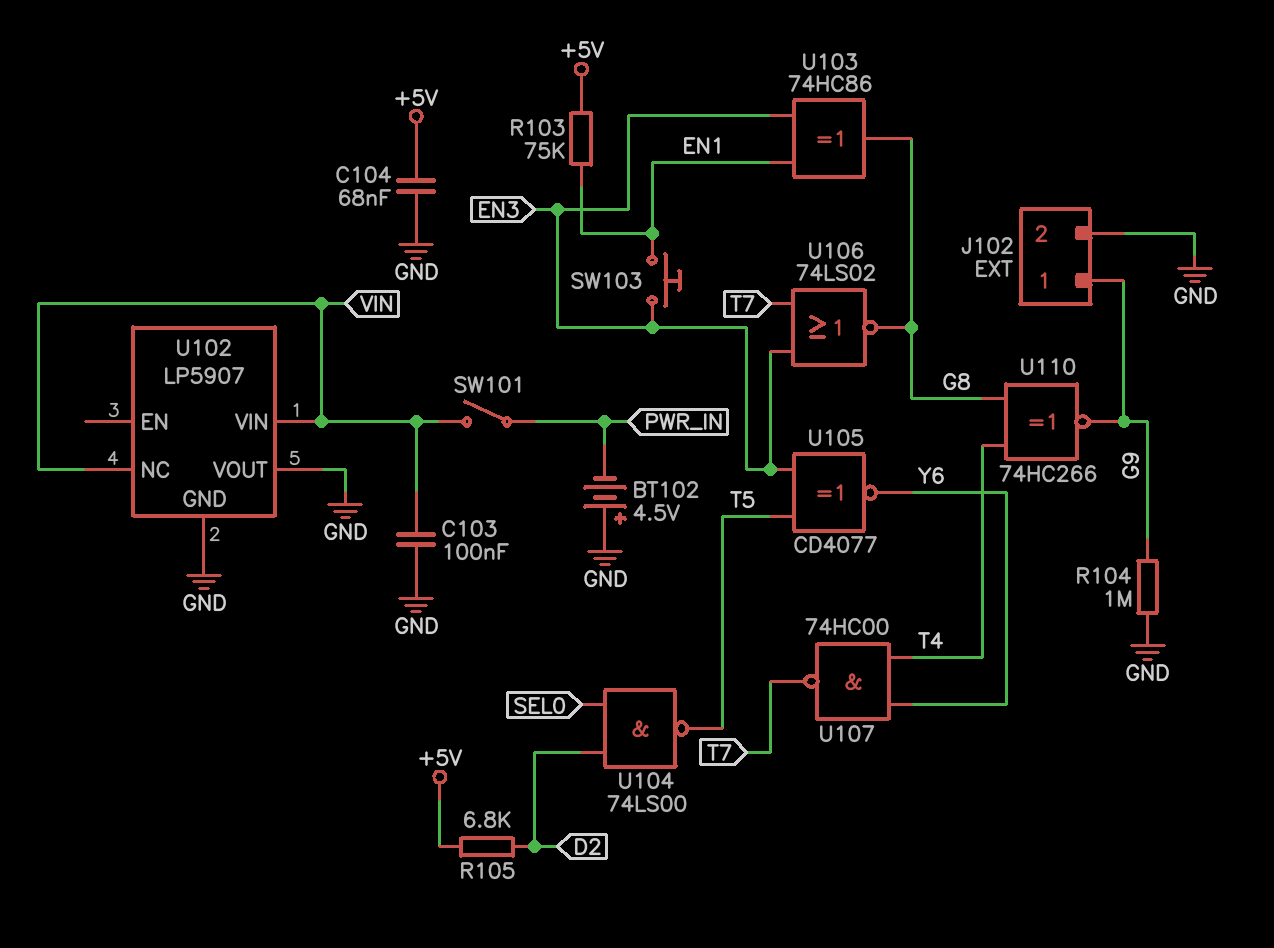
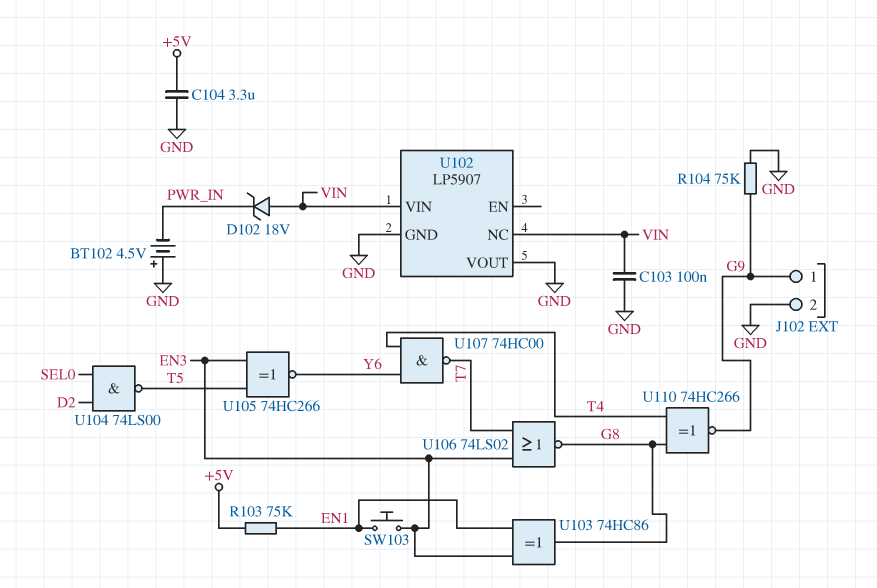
C104: 68nF (+5V, GND) -> 3.3uF (+5V, GND)
D102: none -> zener 18V (A VIN, K PWR_IN)
R104: 1M (G9, GND) -> 75k (G9, GND)
R105: 6.8k (+5V, D2) -> none
SW101: switch (PWR_IN, VIN) -> none
U105: XNOR CD4077 (in EN3, in T5, out Y6) -> XNOR 74HC266 (in EN3, in T5, out Y6)

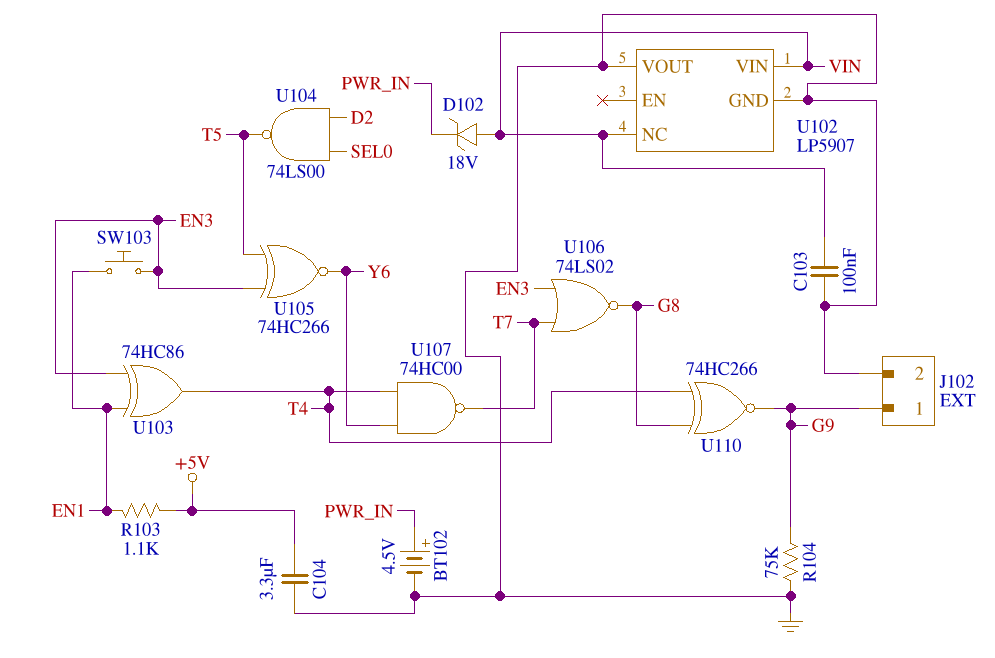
BT102: 4.5V (plus GND, minus PWR_IN) -> 4.5V (plus PWR_IN, minus GND)
R103: 75k (+5V, EN1) -> 1.1k (+5V, EN1)
U103: XOR 74HC86 (in EN1, in EN3, out G8) -> XOR 74HC86 (in EN1, in EN3, out T4)

